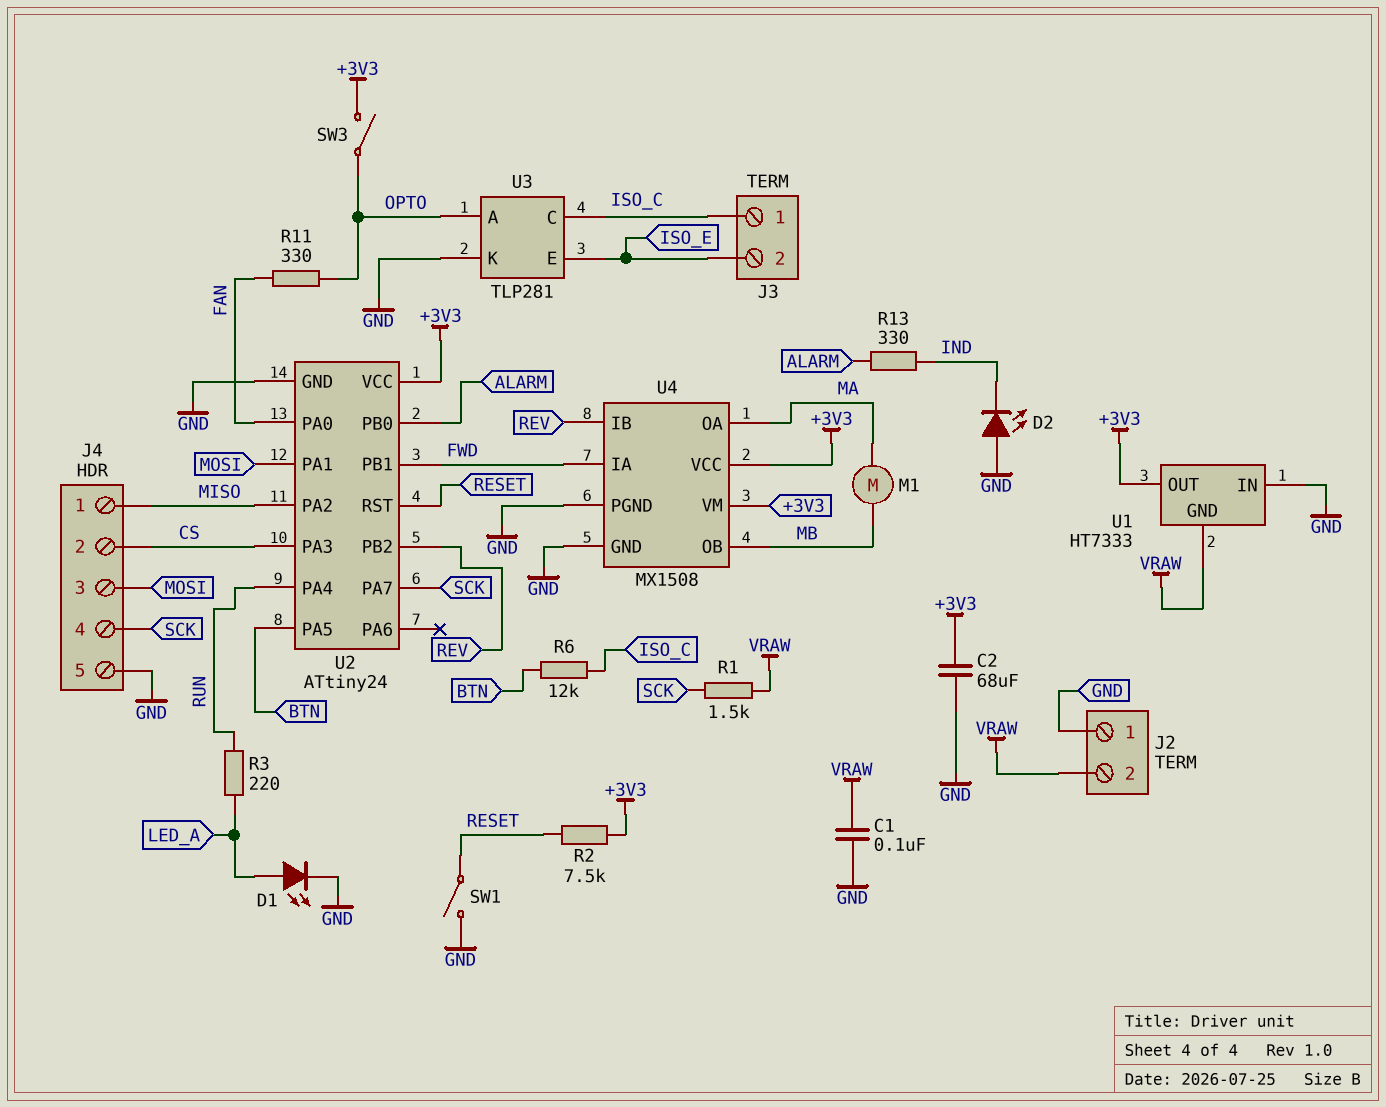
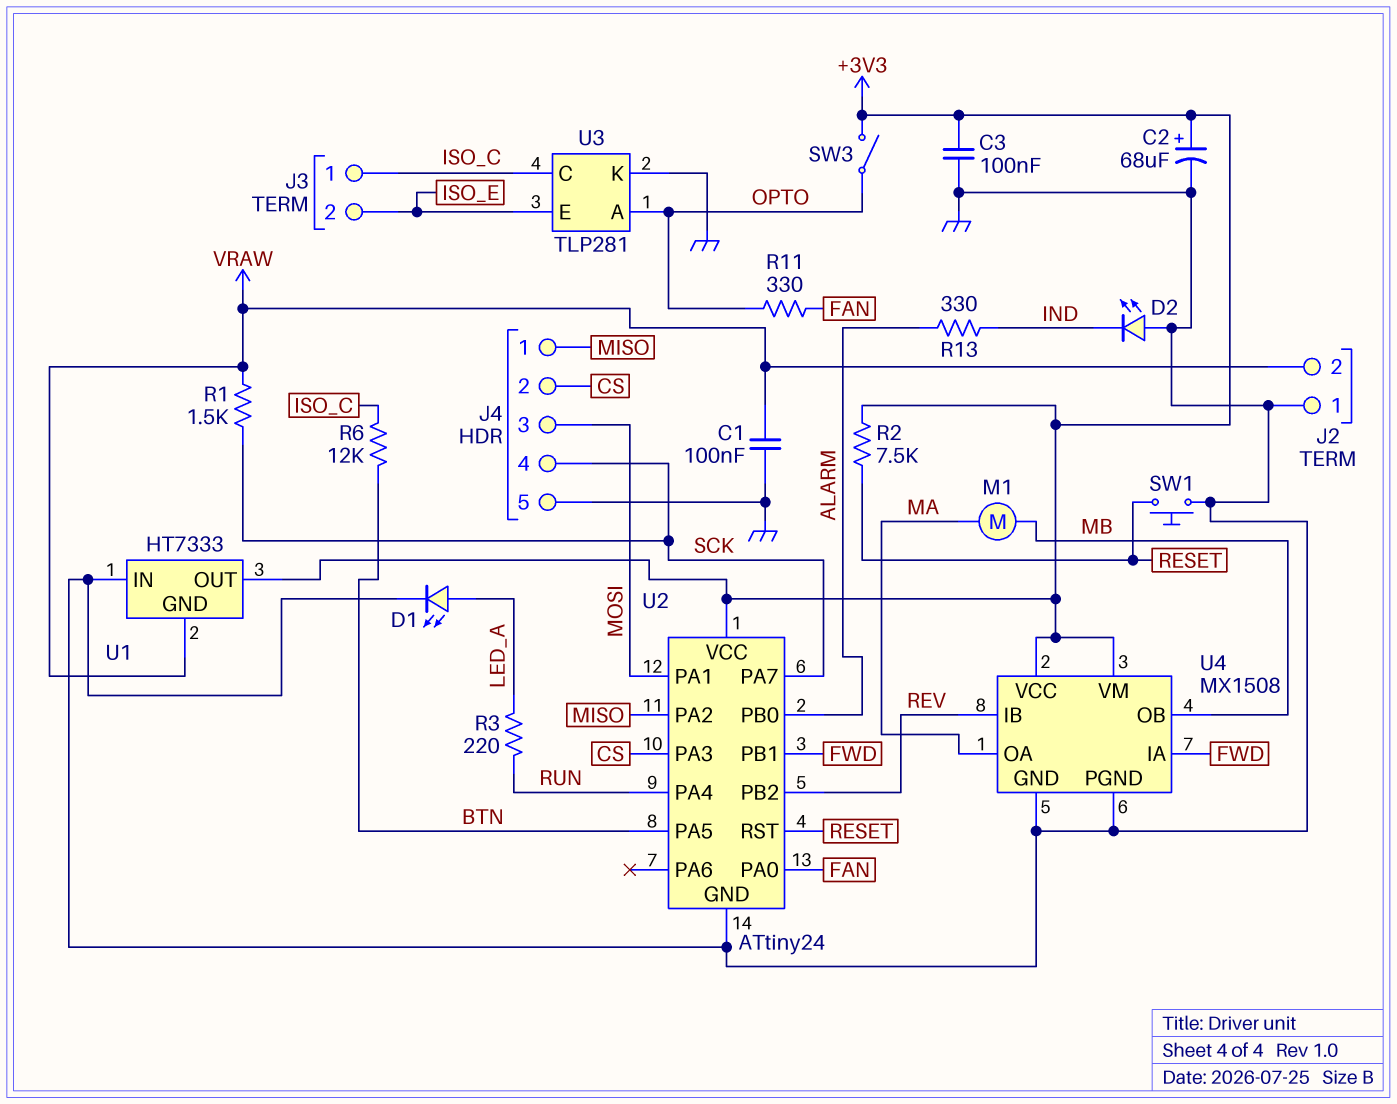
C2: 68uF (+3V3, GND) -> 68uF (plus +3V3, minus GND)
C3: none -> 100nF (+3V3, GND)
SW1: switch (GND, RESET) -> button (GND, RESET)

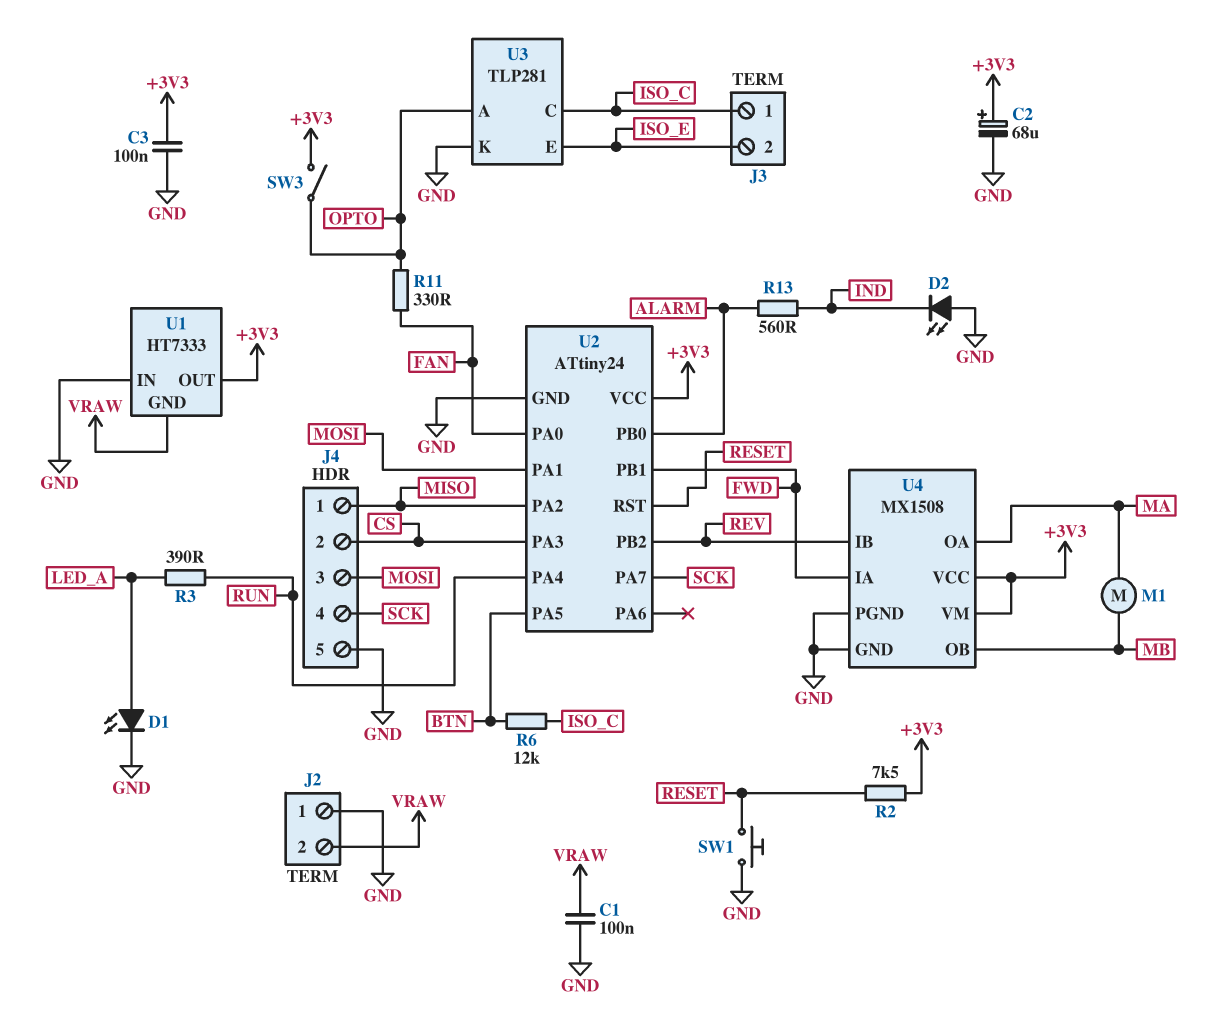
R1: 1.5k (SCK, VRAW) -> none
R3: 220 (LED_A, RUN) -> 390 (LED_A, RUN)
R13: 330 (ALARM, IND) -> 560 (ALARM, IND)

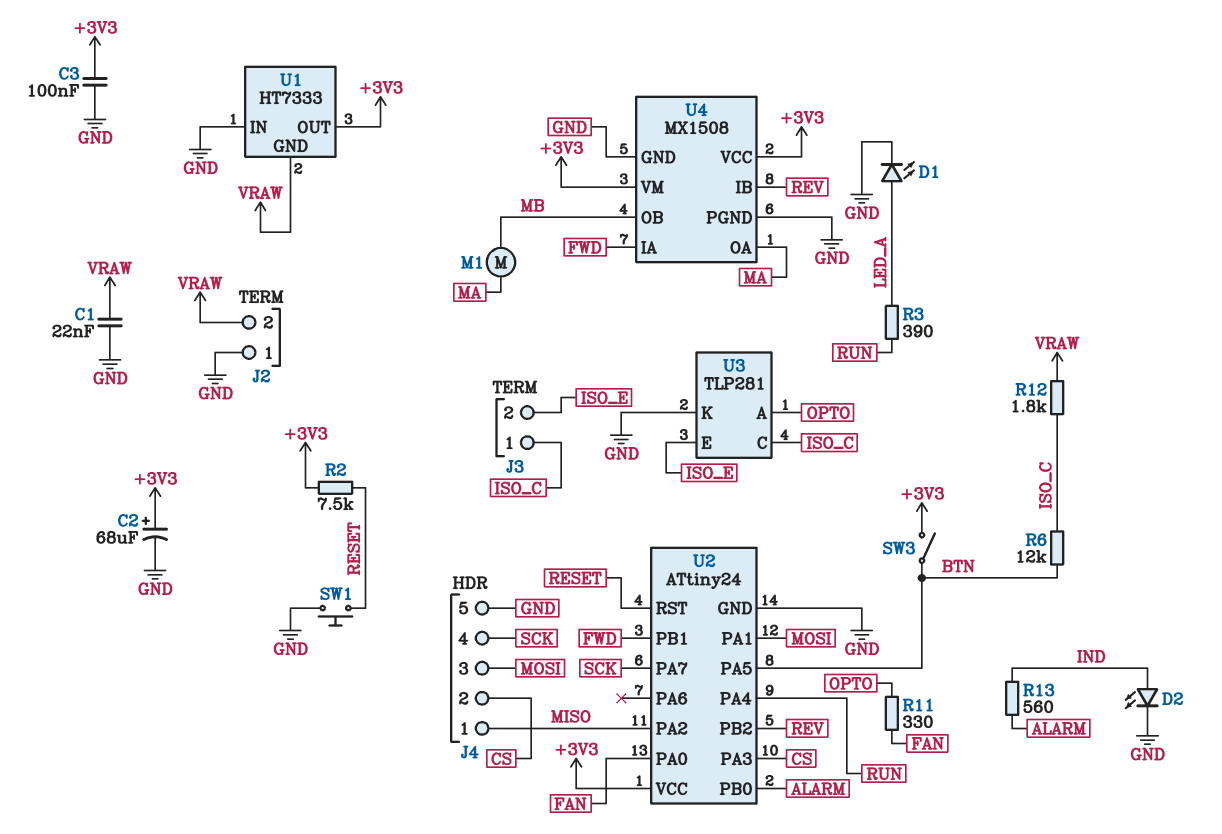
C1: 100nF (GND, VRAW) -> 22nF (GND, VRAW)
D2: LED (A GND, K IND) -> LED (A IND, K GND)
R12: none -> 1.8k (ISO_C, VRAW)
SW3: switch (+3V3, OPTO) -> switch (+3V3, BTN)

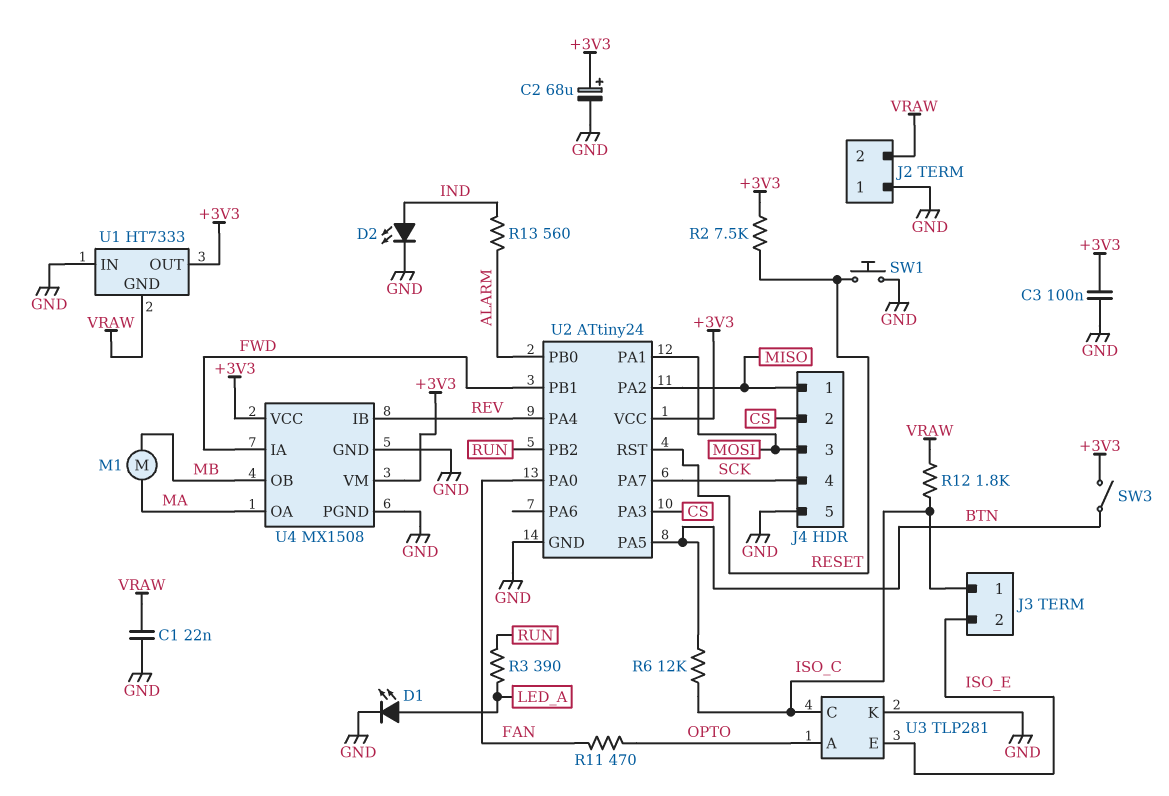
R11: 330 (FAN, OPTO) -> 470 (FAN, OPTO)
U2 pin PA4: RUN -> REV
U2 pin PB2: REV -> RUN

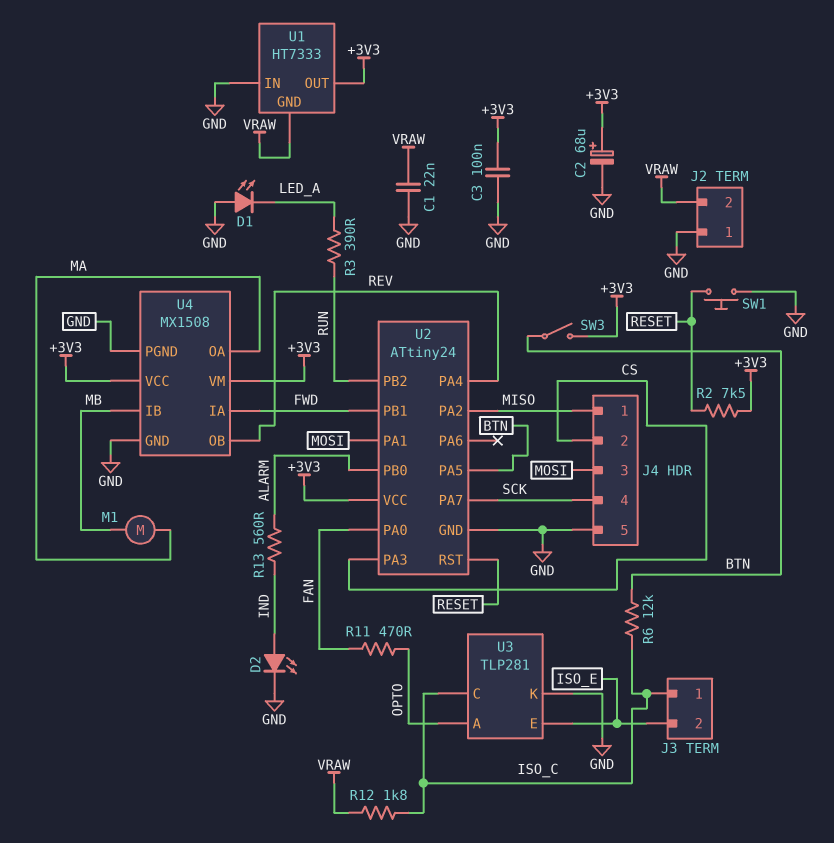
D1: LED (A LED_A, K GND) -> LED (A GND, K LED_A)
U4 pin IB: REV -> MB
U4 pin OB: MB -> REV

